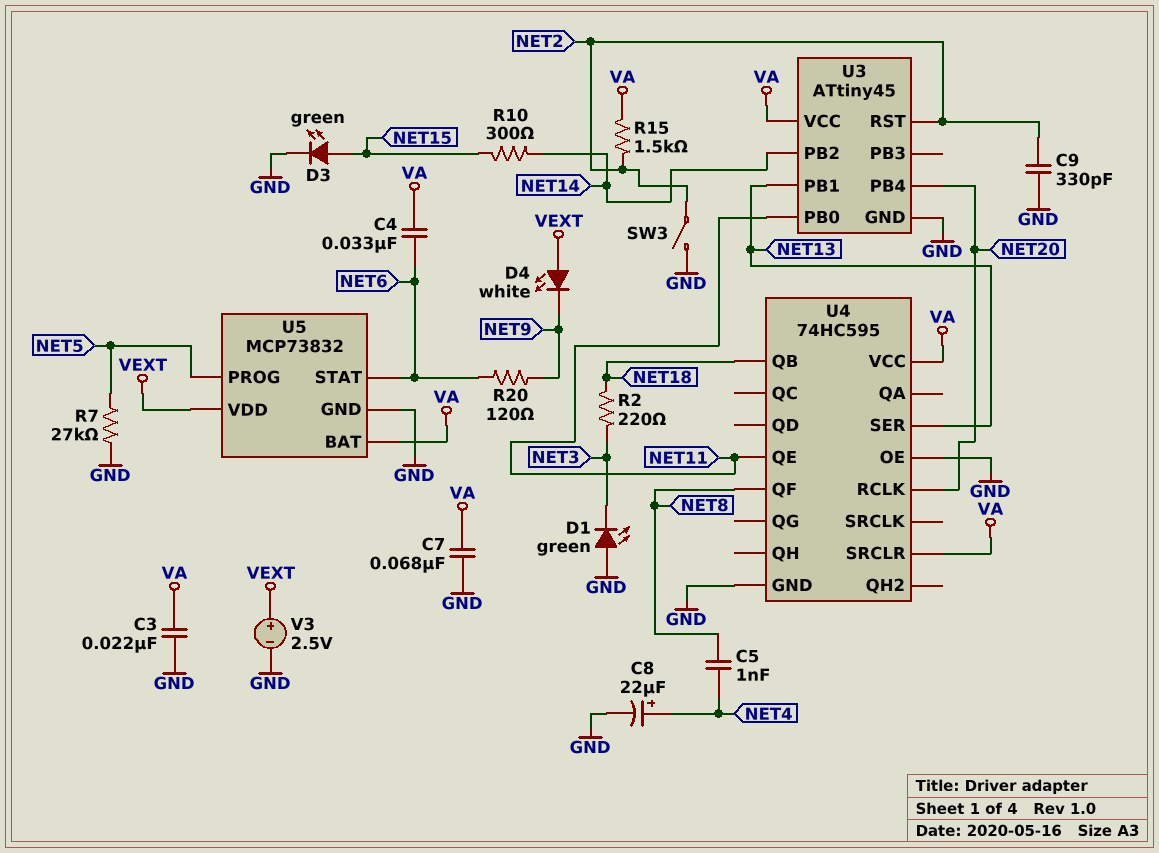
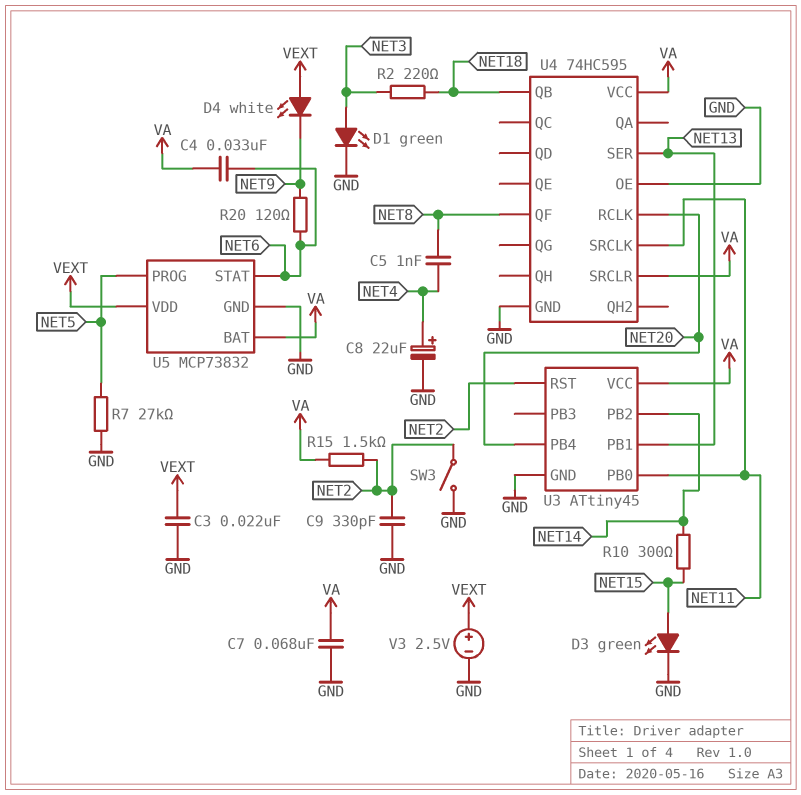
C3: 22nF (GND, VA) -> 22nF (GND, VEXT)
D1: LED green (A GND, K NET3) -> LED green (A NET3, K GND)
U4 pin QE: NET11 -> none
U4 pin SRCLK: none -> NET11

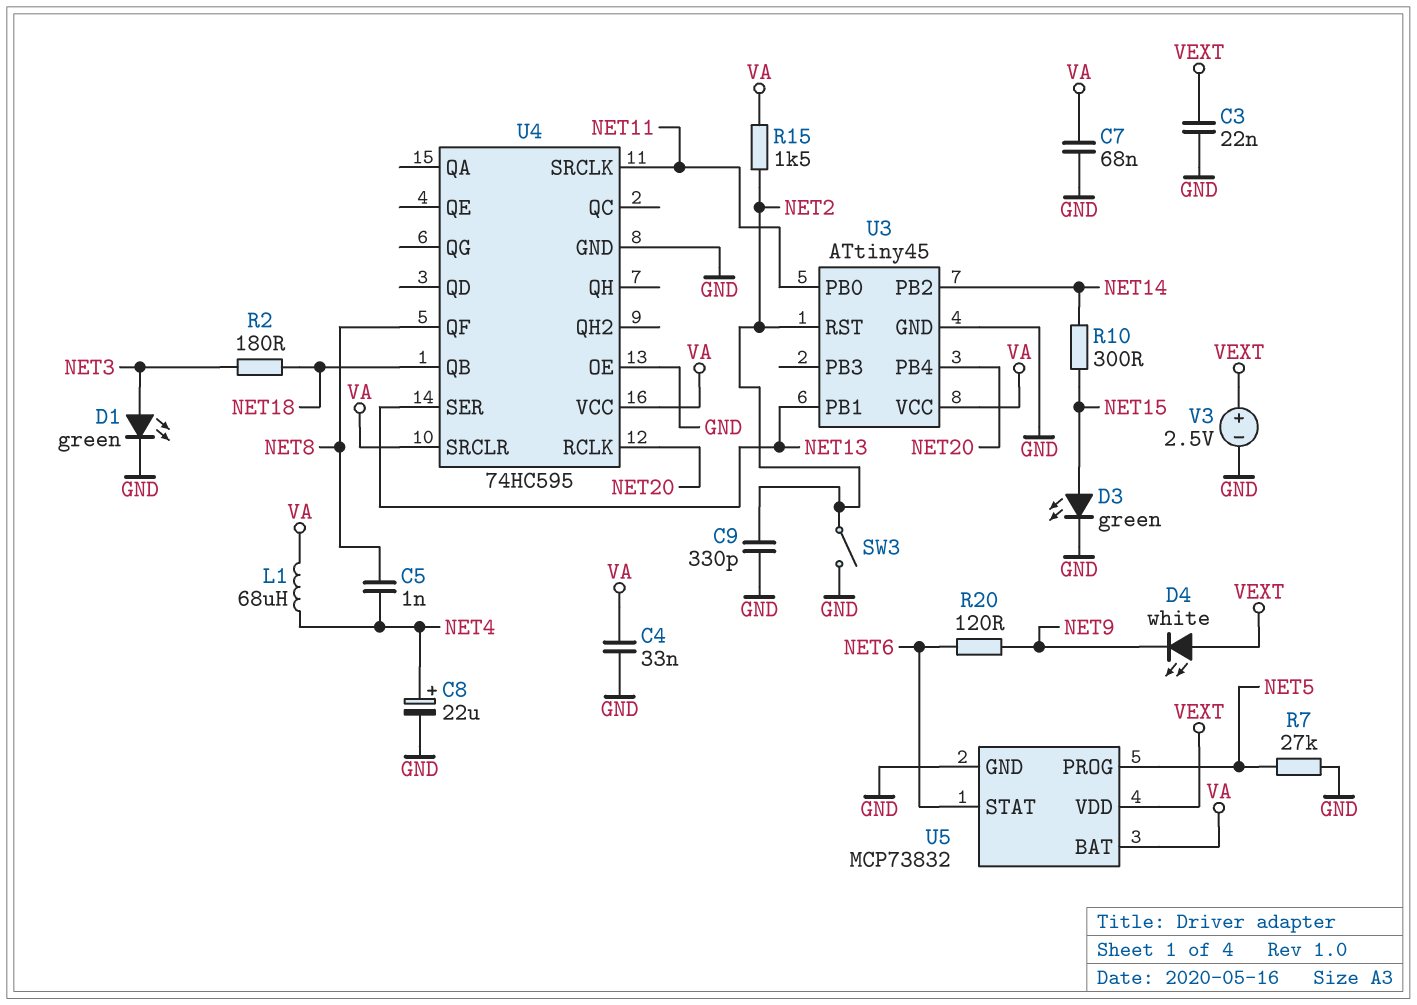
C4: 33nF (NET6, VA) -> 33nF (GND, VA)
L1: none -> 68uH (NET4, VA)
R2: 220 (NET3, NET18) -> 180 (NET3, NET18)

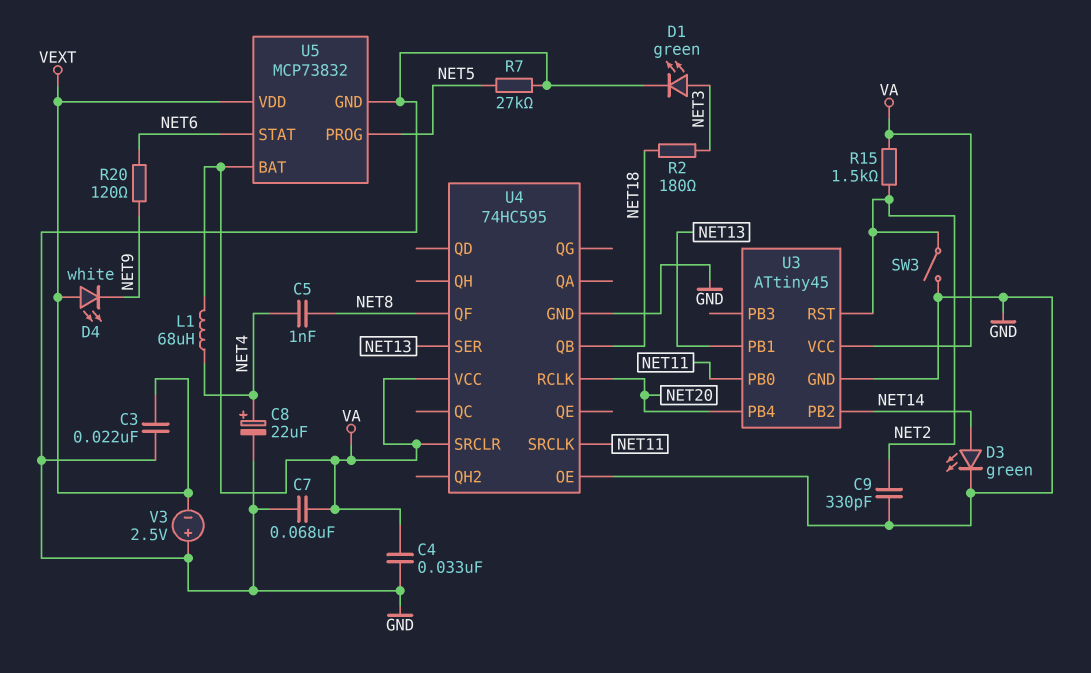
D3: LED green (A NET15, K GND) -> LED green (A NET14, K GND)
R10: 300 (NET14, NET15) -> none
V3: 2.5V (plus VEXT, minus GND) -> 2.5V (plus GND, minus VEXT)

